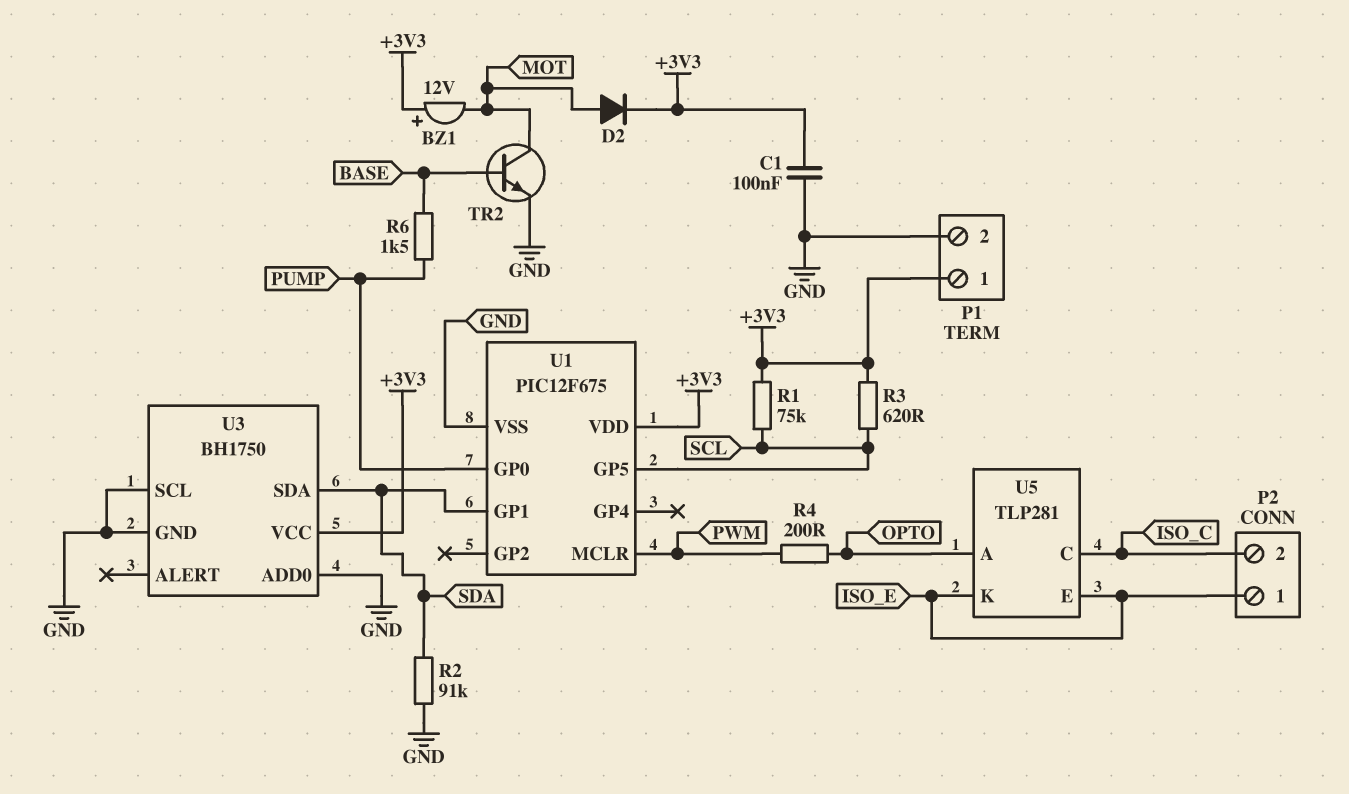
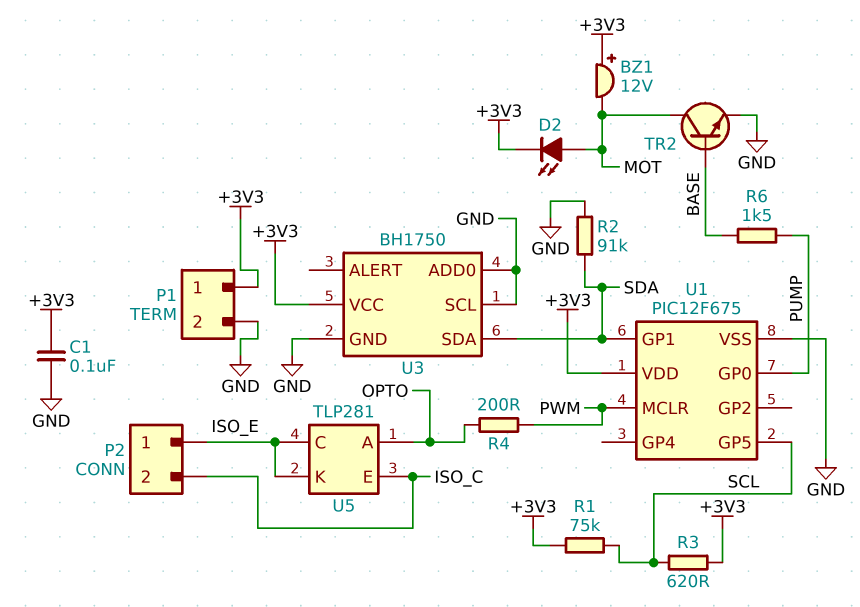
D2: diode (A MOT, K +3V3) -> LED (A MOT, K +3V3)
U5 pin C: ISO_C -> ISO_E
U5 pin E: ISO_E -> ISO_C

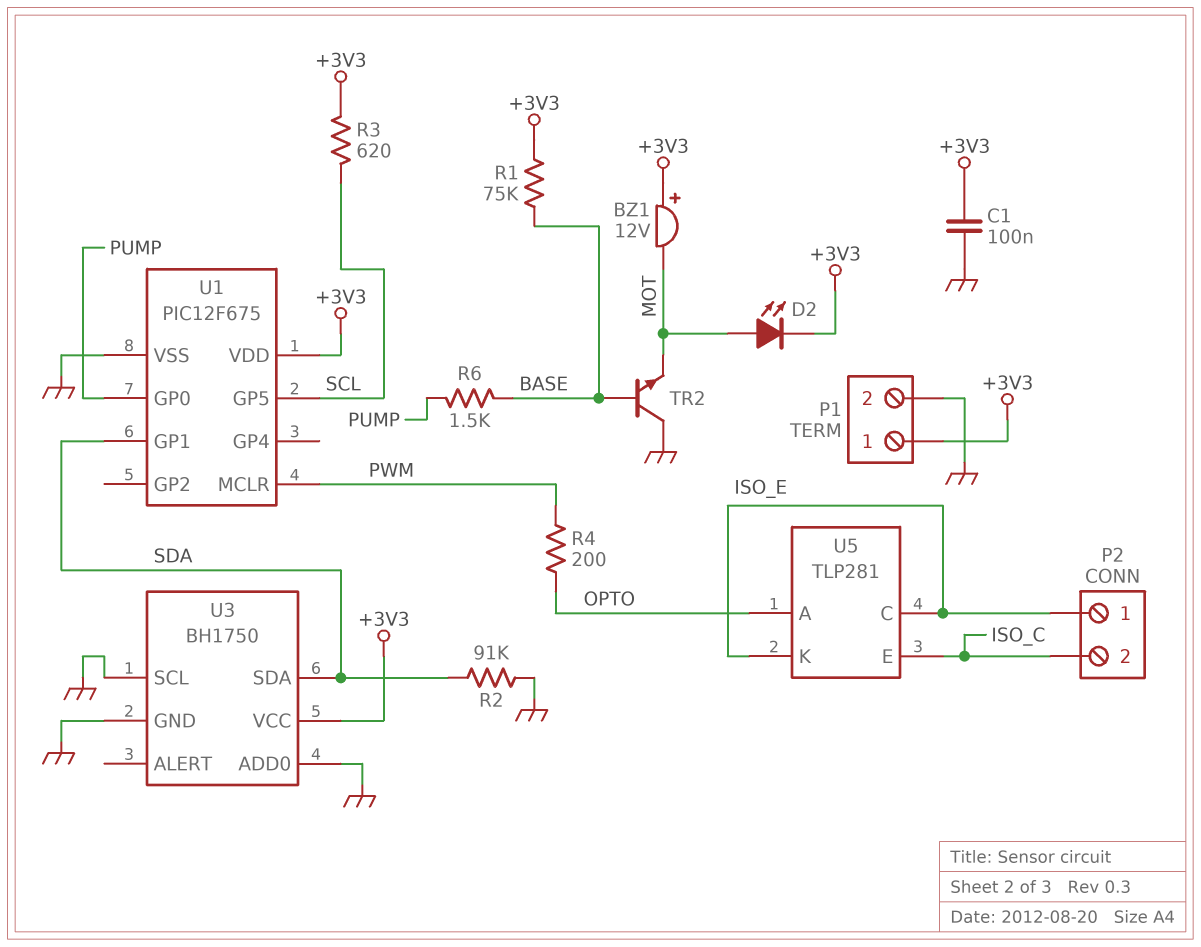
R1: 75k (+3V3, SCL) -> 75k (+3V3, BASE)
TR2: NPN (B BASE, C MOT, E GND) -> NPN (B BASE, C GND, E MOT)

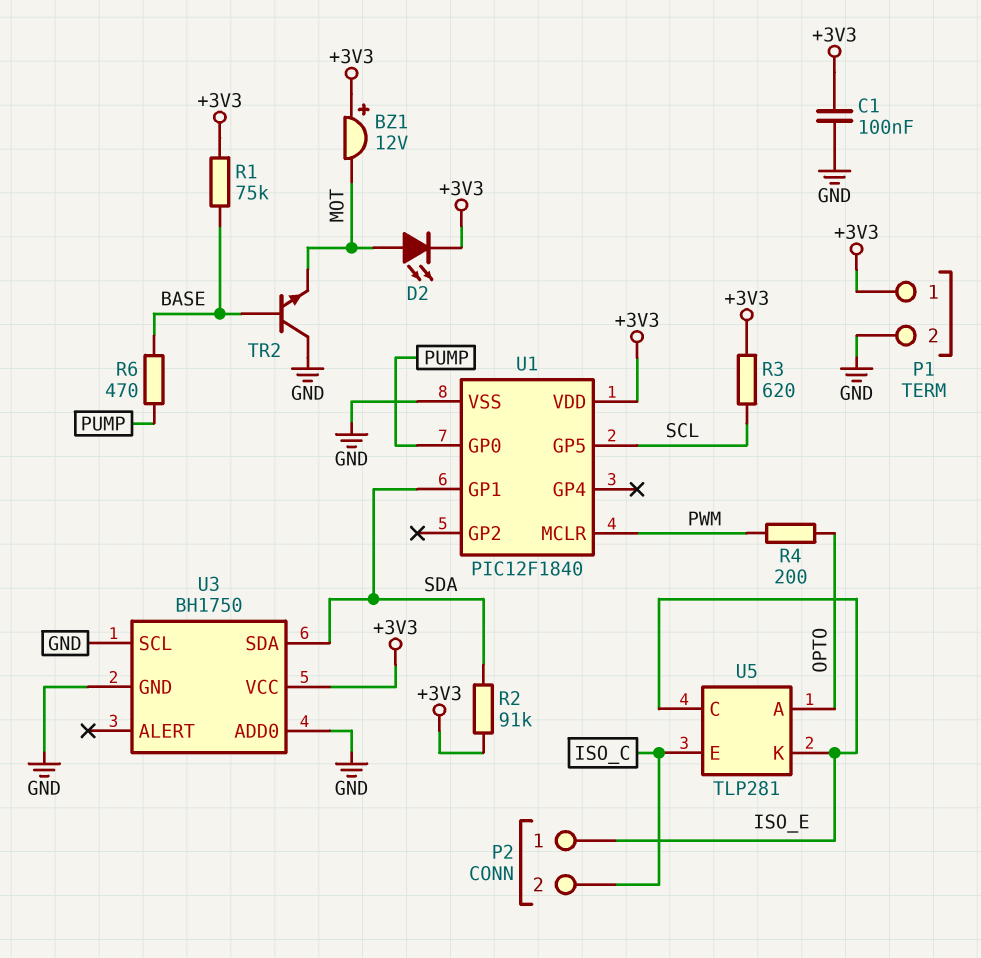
R2: 91k (GND, SDA) -> 91k (+3V3, SDA)
R6: 1.5k (BASE, PUMP) -> 470 (BASE, PUMP)
U1: PIC12F675 -> PIC12F1840

